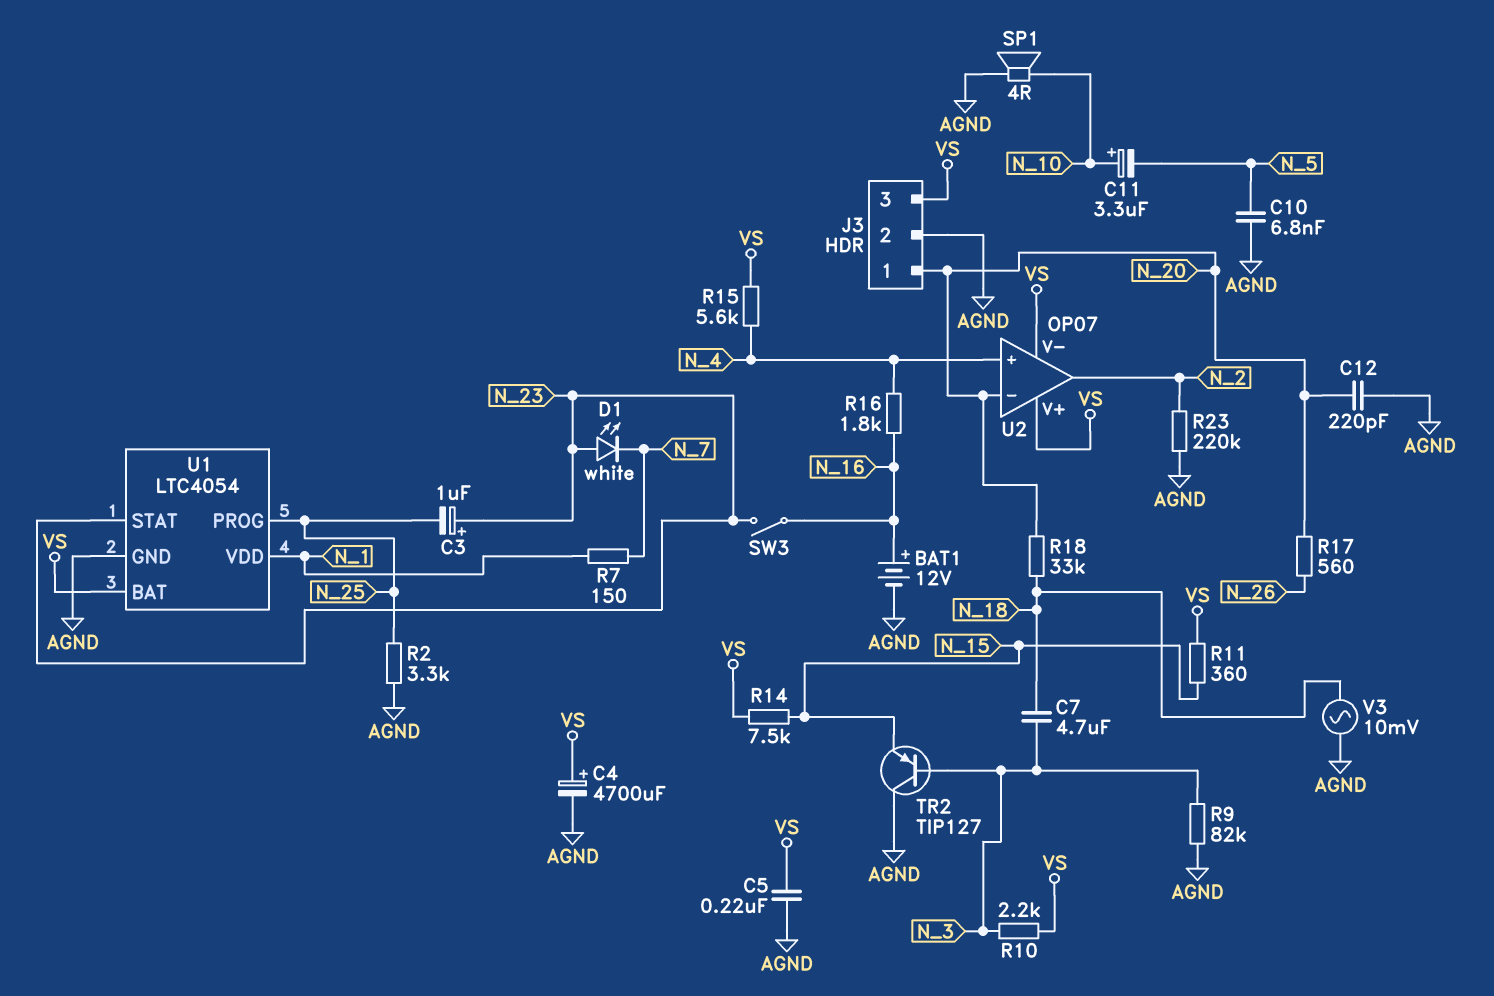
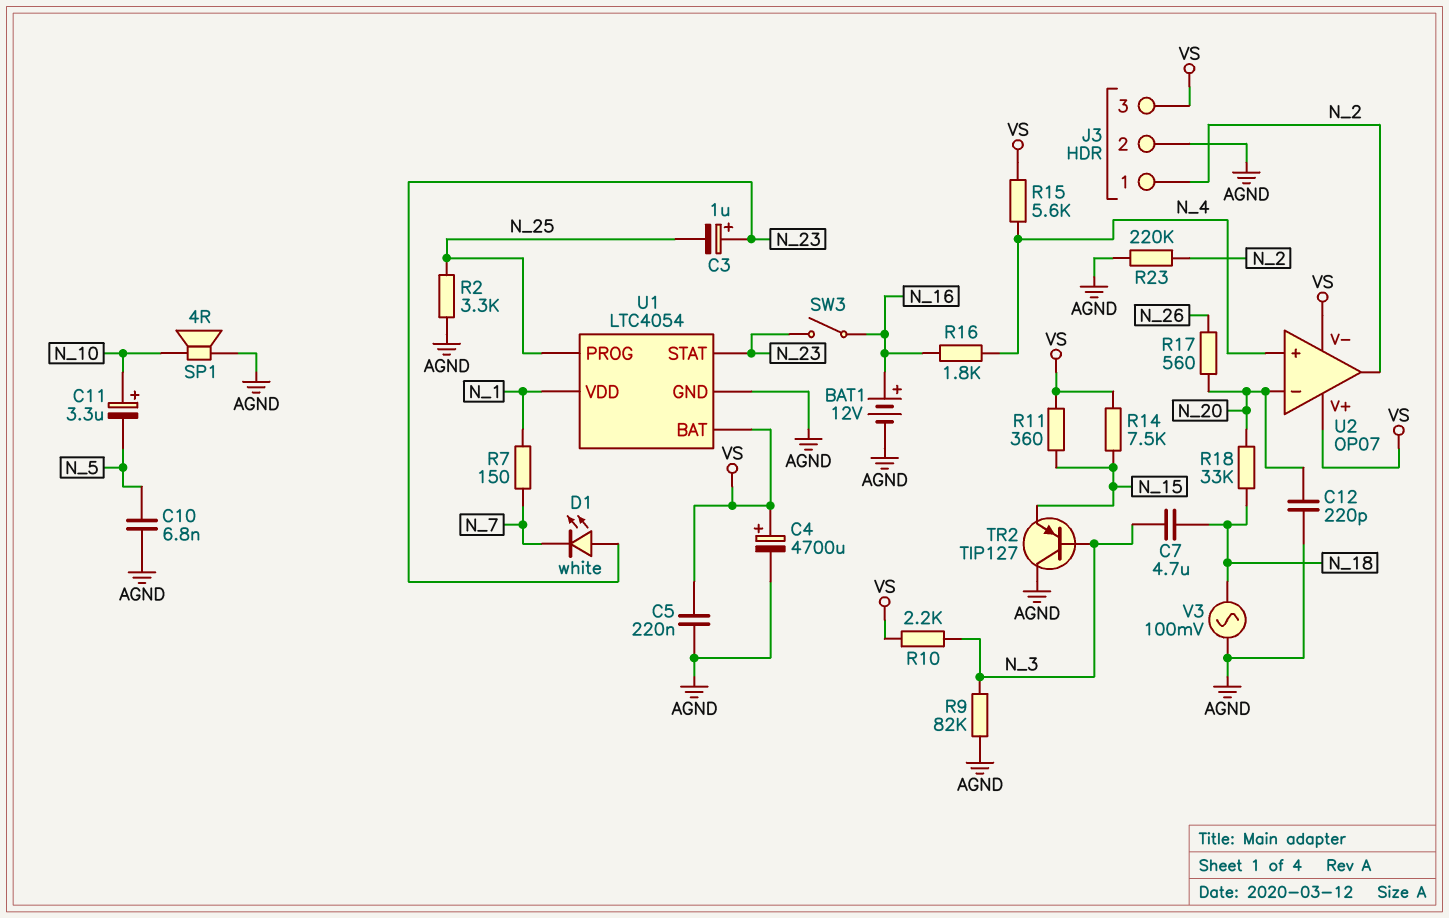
J3 pin 1: N_20 -> N_2
V3: AC 10mV (AGND, N_18) -> AC 100mV (AGND, N_18)

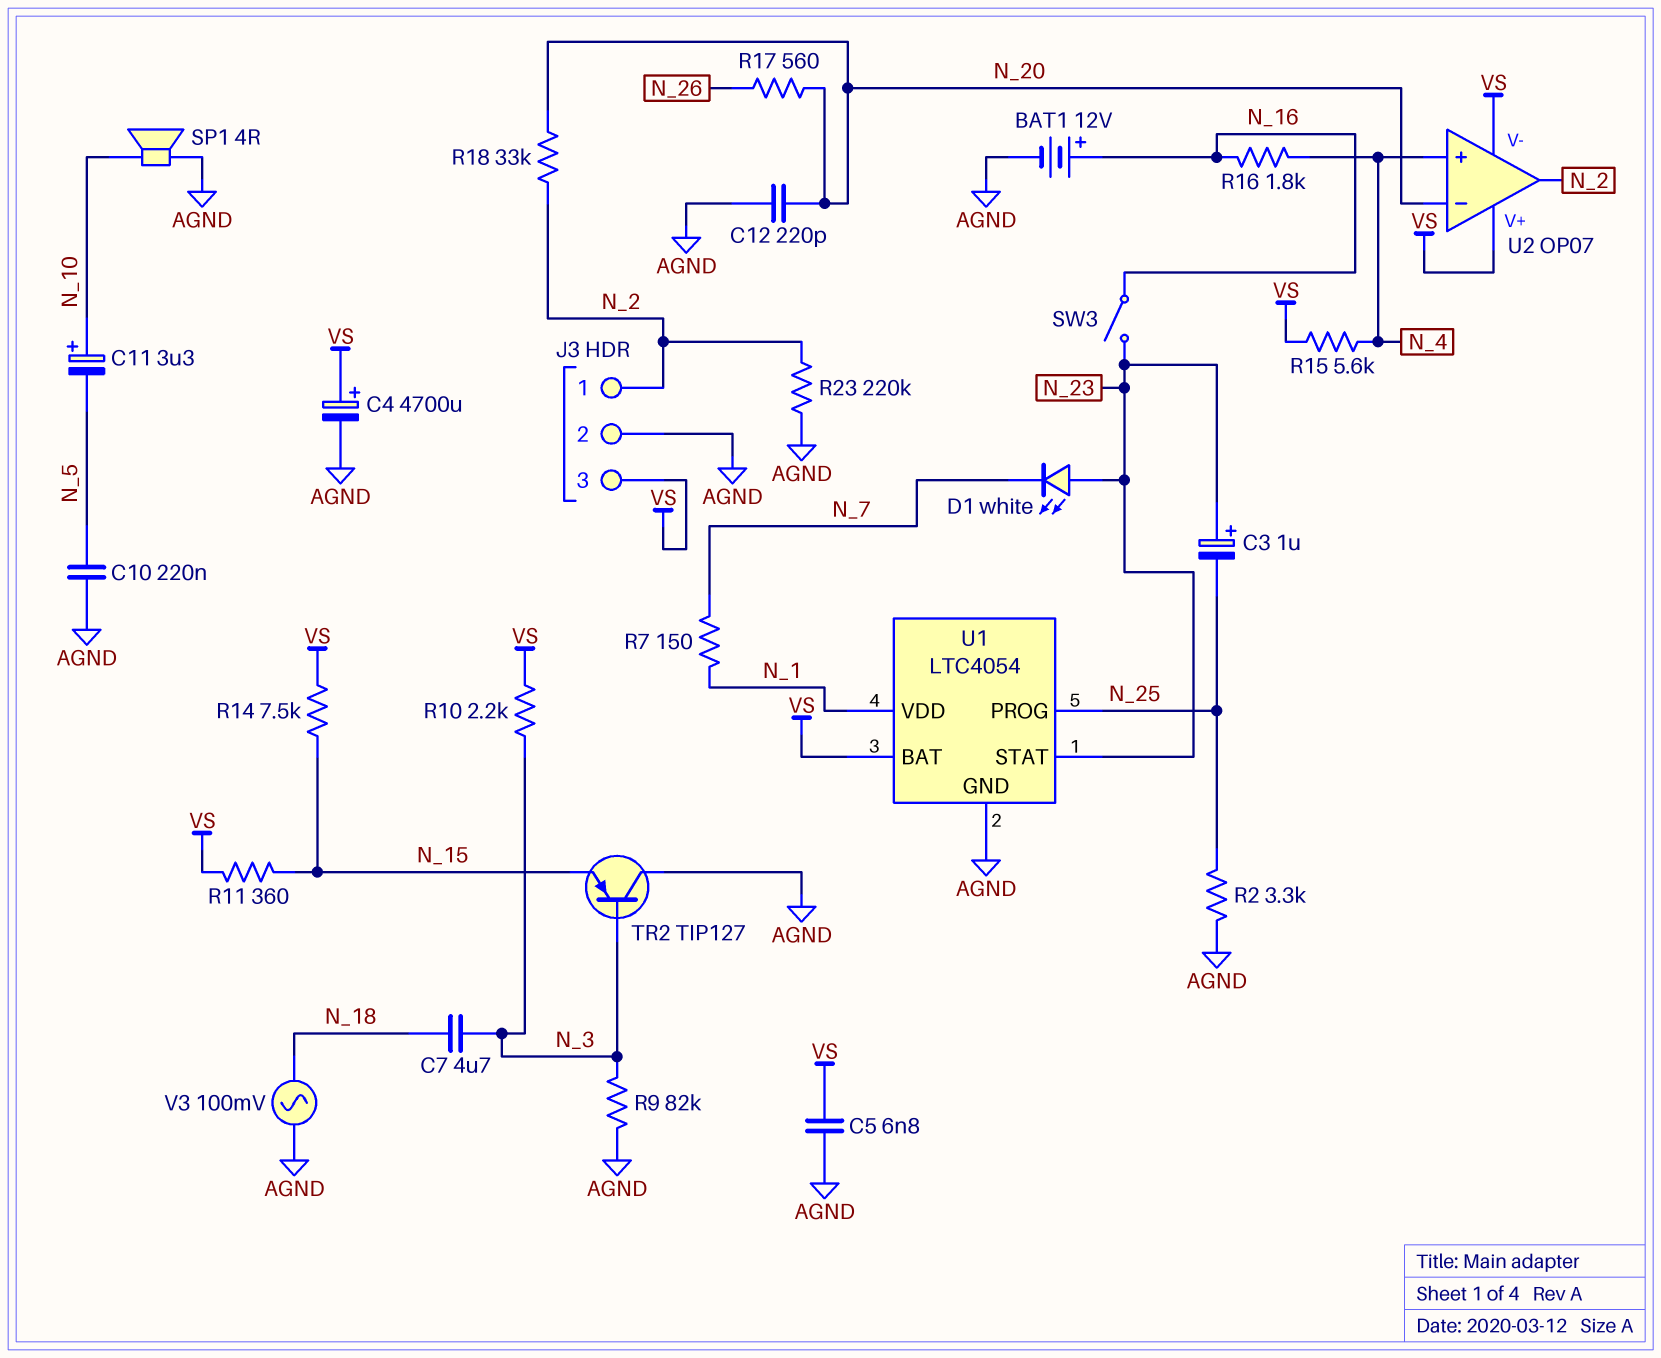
C5: 220nF (AGND, VS) -> 6.8nF (AGND, VS)
C10: 6.8nF (AGND, N_5) -> 220nF (AGND, N_5)
R18: 33k (N_18, N_20) -> 33k (N_2, N_20)

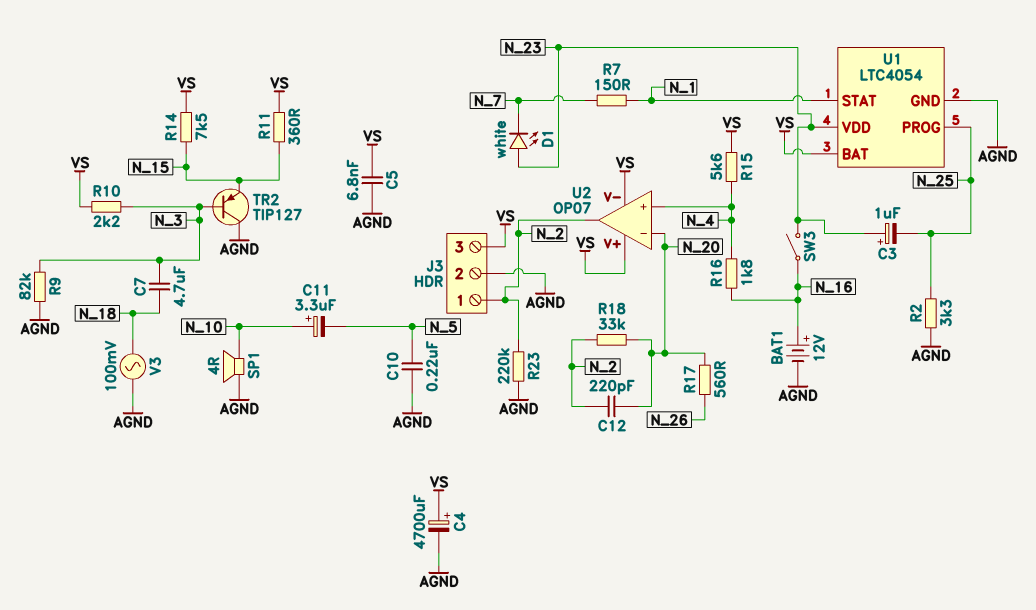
C12: 220pF (AGND, N_20) -> 220pF (N_2, N_20)
U1 pin STAT: N_23 -> N_1
U1 pin VDD: N_1 -> N_23

